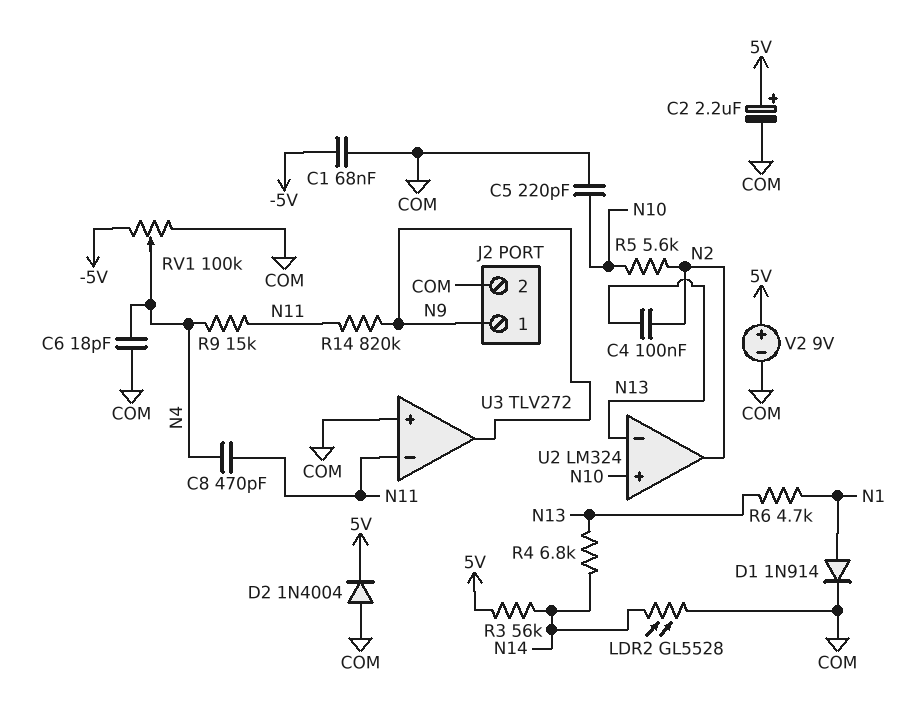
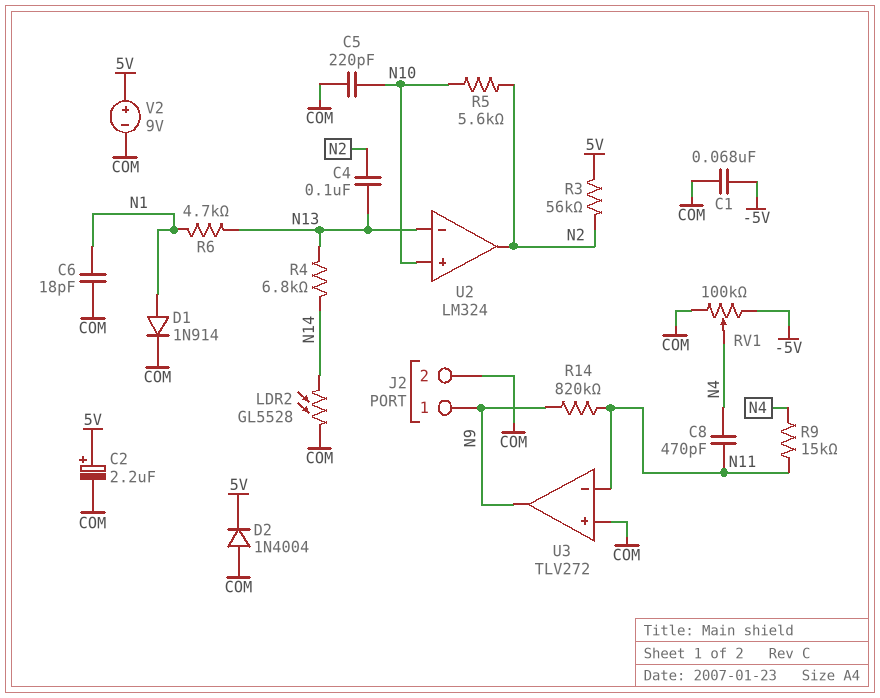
C6: 18pF (COM, N4) -> 18pF (COM, N1)
R3: 56k (5V, N14) -> 56k (5V, N2)

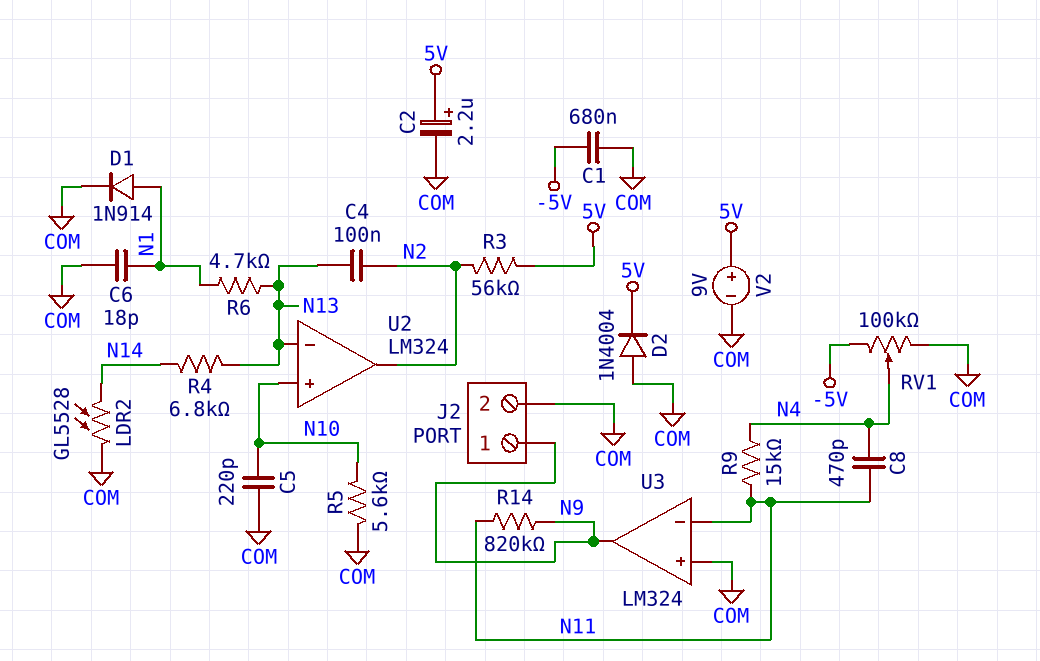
C1: 68nF (-5V, COM) -> 680nF (-5V, COM)
R5: 5.6k (N2, N10) -> 5.6k (COM, N10)
U3: TLV272 -> LM324

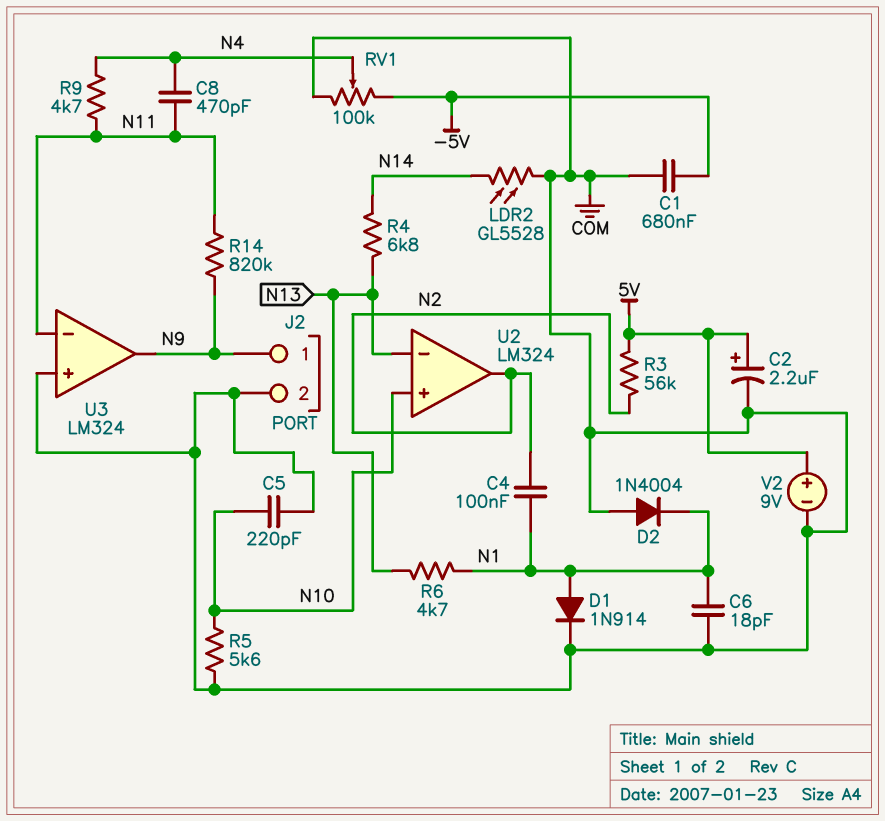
C4: 100nF (N2, N13) -> 100nF (N1, N2)
D2: diode 1N4004 (A COM, K 5V) -> diode 1N4004 (A COM, K N1)
R9: 15k (N4, N11) -> 4.7k (N4, N11)

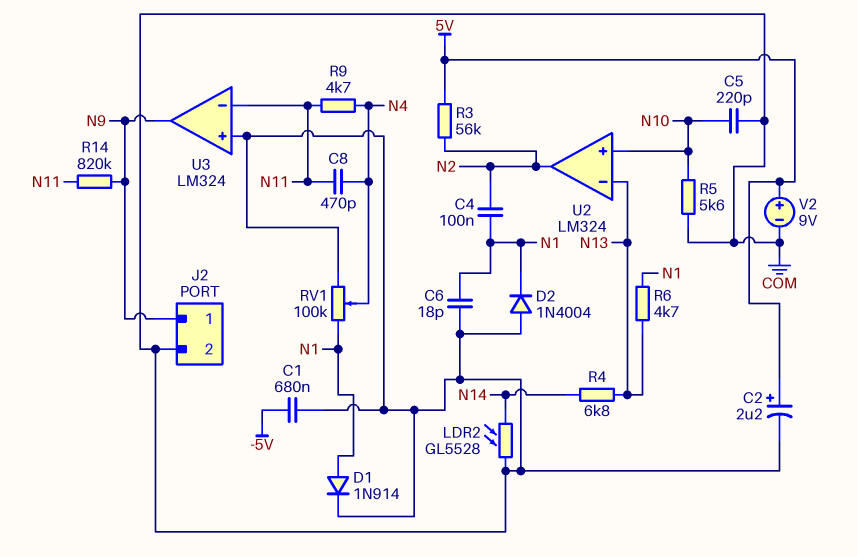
RV1: 100k (-5V, COM, wiper N4) -> 100k (COM, N1, wiper N4)

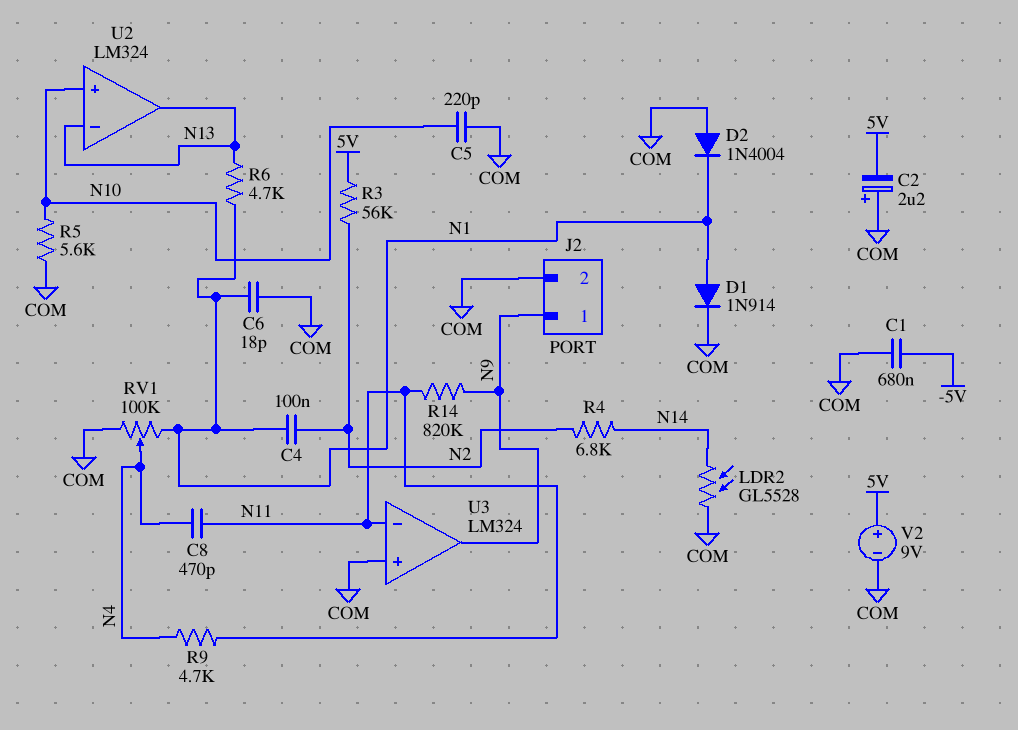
C2: 2.2uF (plus 5V, minus COM) -> 2.2uF (plus COM, minus 5V)
R4: 6.8k (N13, N14) -> 6.8k (N2, N14)
U2 pin out: N2 -> N13

